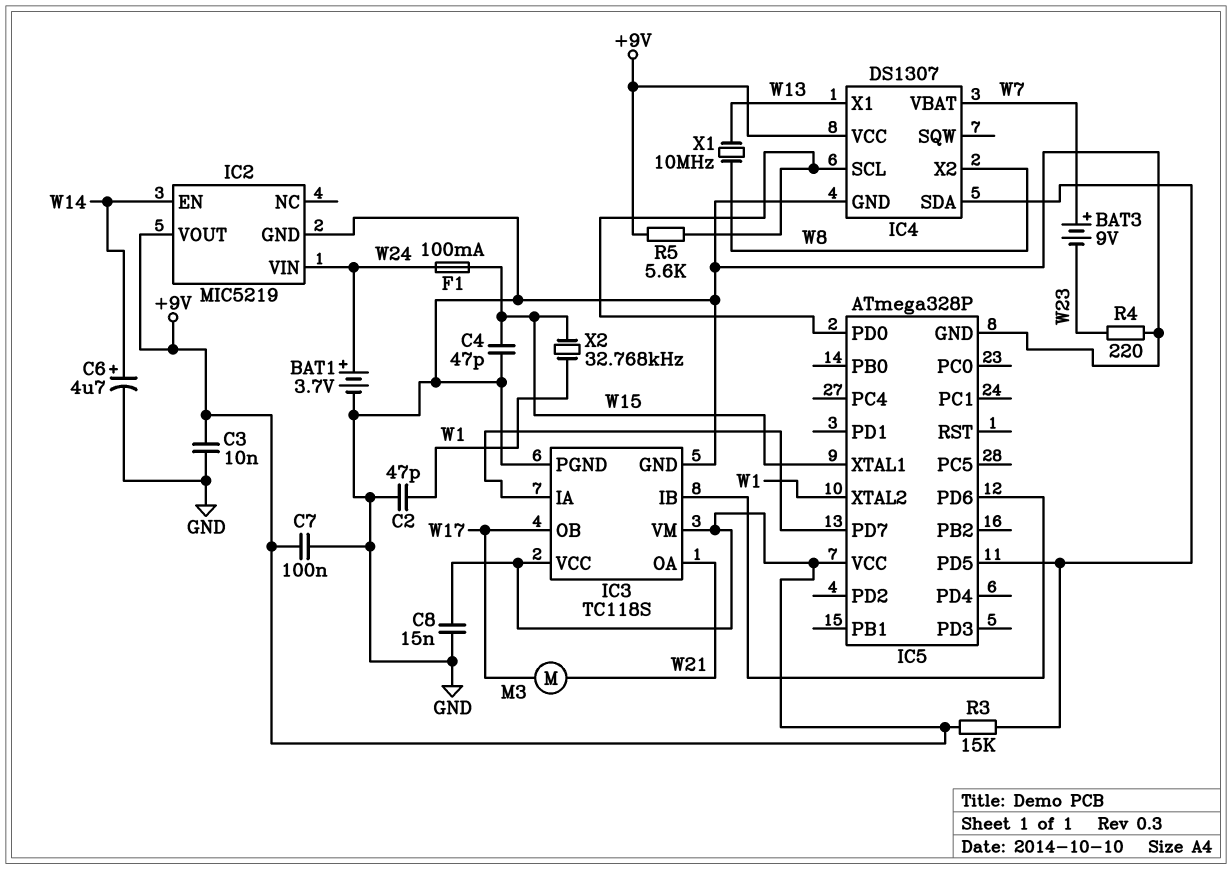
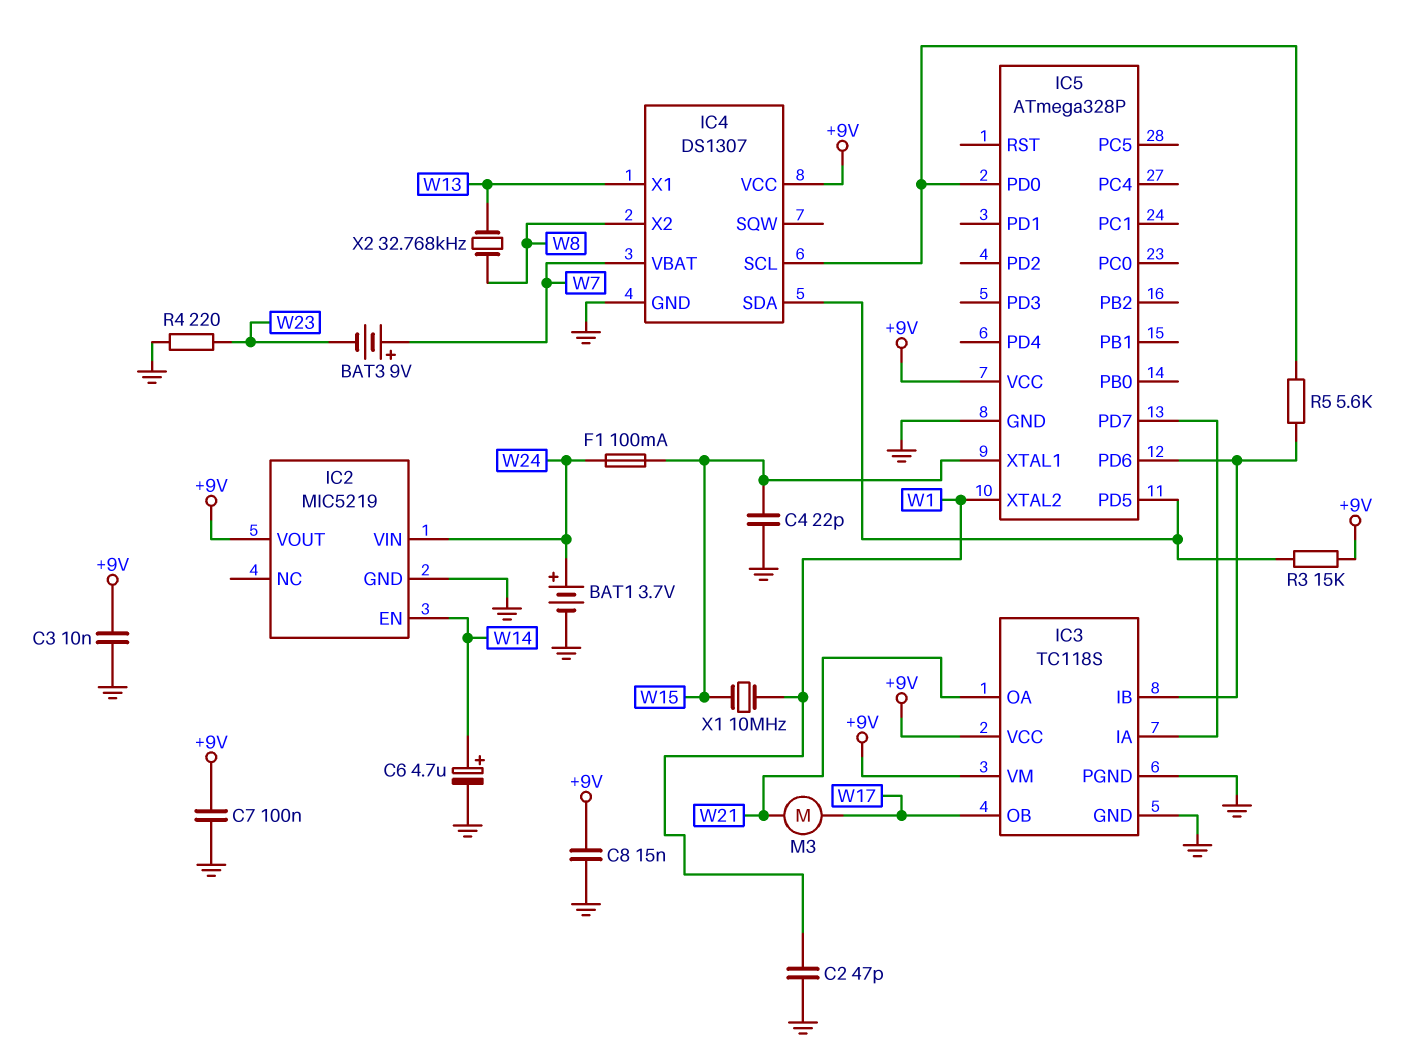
C4: 47pF (GND, W15) -> 22pF (GND, W15)
R5: 5.6k (+9V, IC4/SCL) -> 5.6k (IC3/IB, IC4/SCL)
X1: 10MHz (W8, W13) -> 10MHz (W1, W15)
X2: 32.768kHz (W1, W15) -> 32.768kHz (W8, W13)

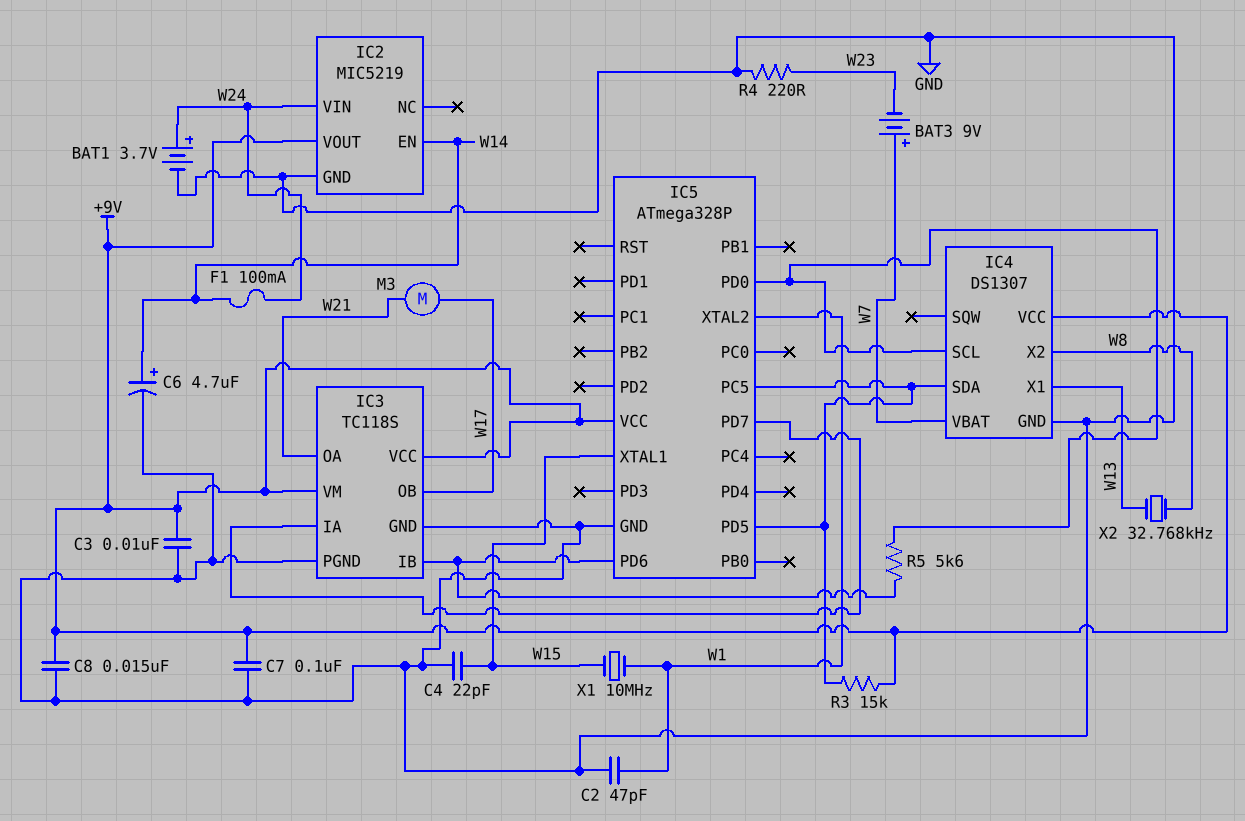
F1: 100mA (W15, W24) -> 100mA (W14, W24)
IC5 pin PC5: none -> IC4/SDA

